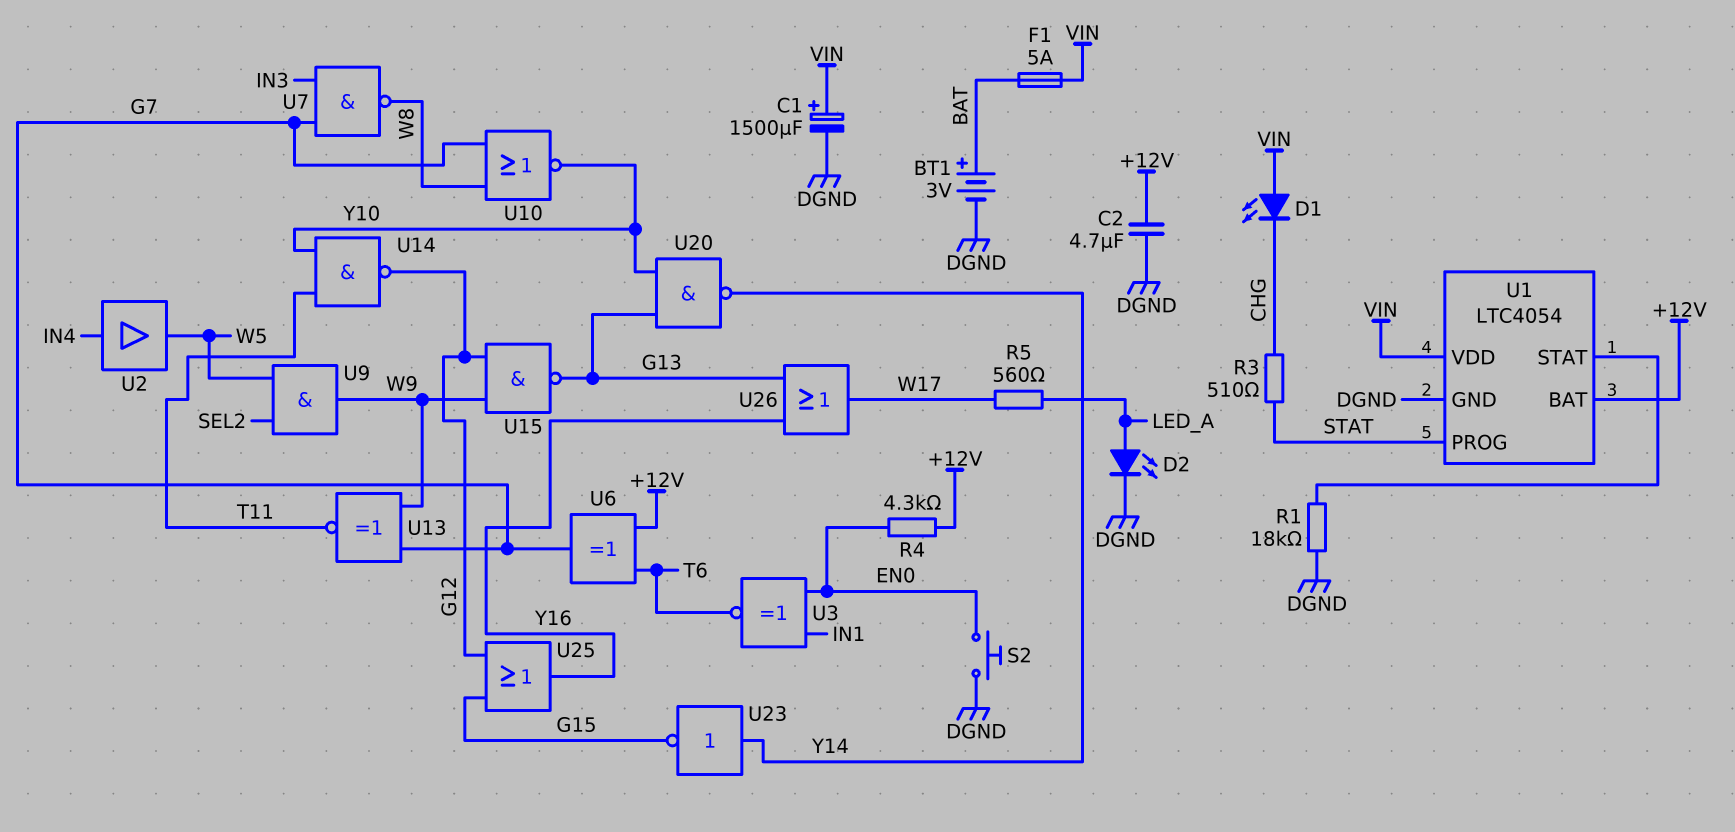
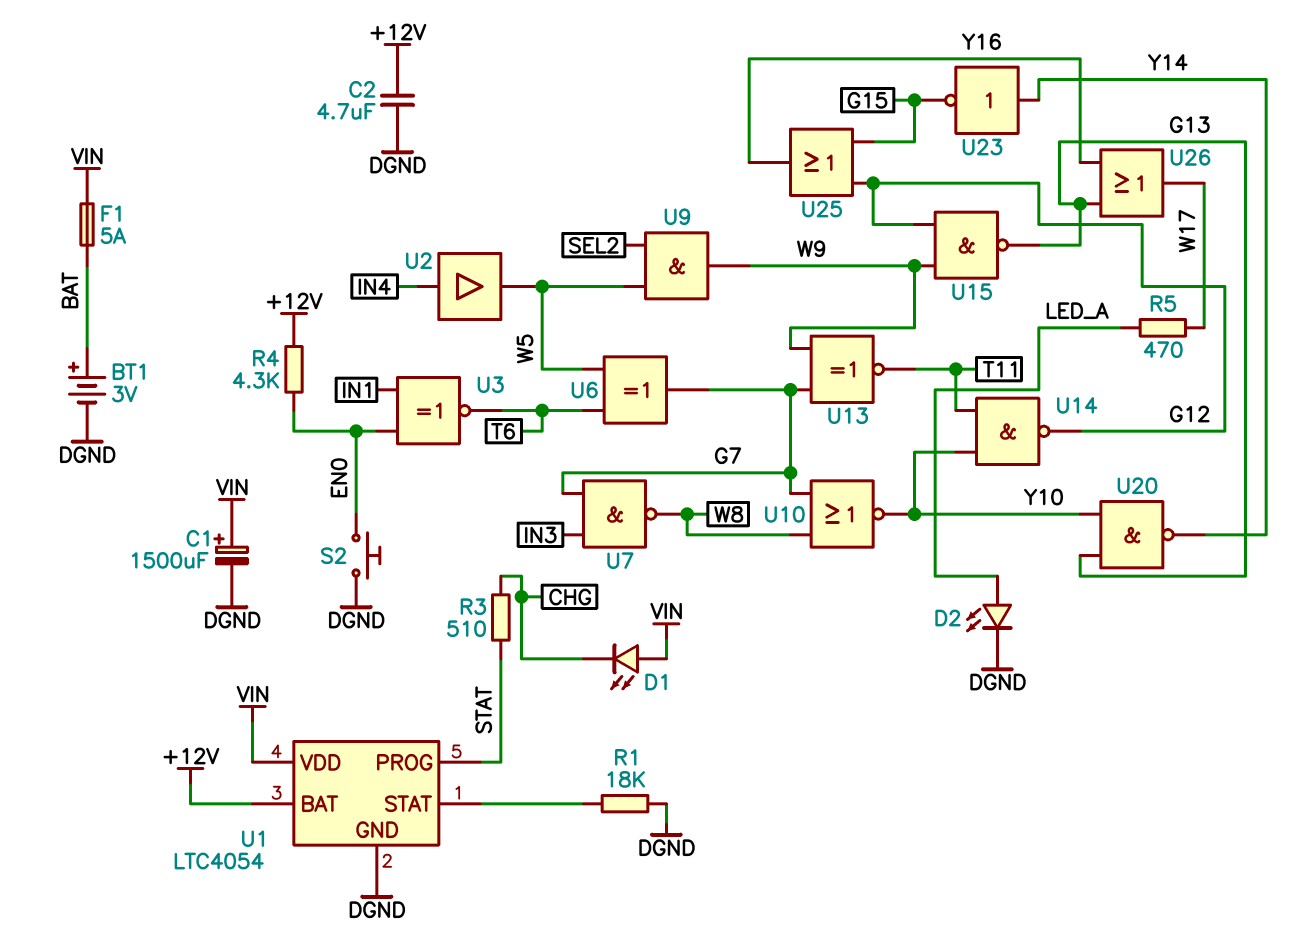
R5: 560 (LED_A, W17) -> 470 (LED_A, W17)
U6: XOR (in +12V, in T6, out G7) -> XOR (in T6, in W5, out G7)

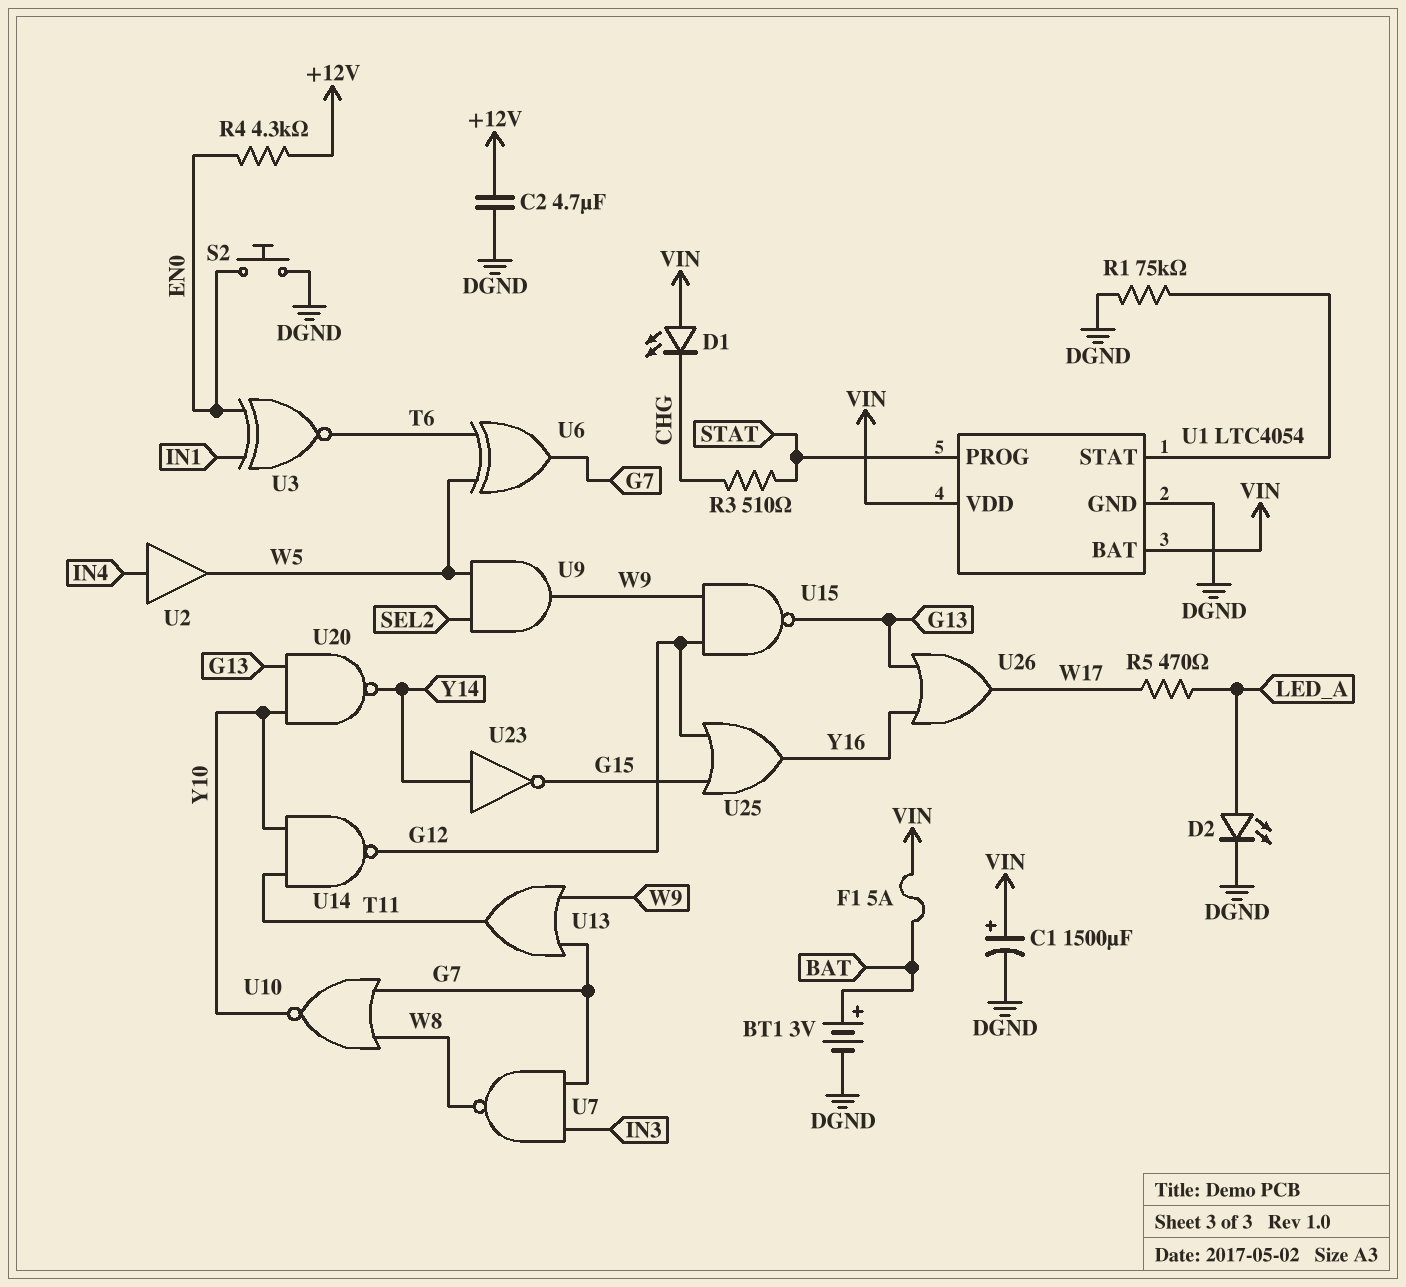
R1: 18k (DGND, U1/STAT) -> 75k (DGND, U1/STAT)
U1 pin BAT: +12V -> VIN
U13: XNOR (in G7, in W9, out T11) -> OR (in G7, in W9, out T11)

